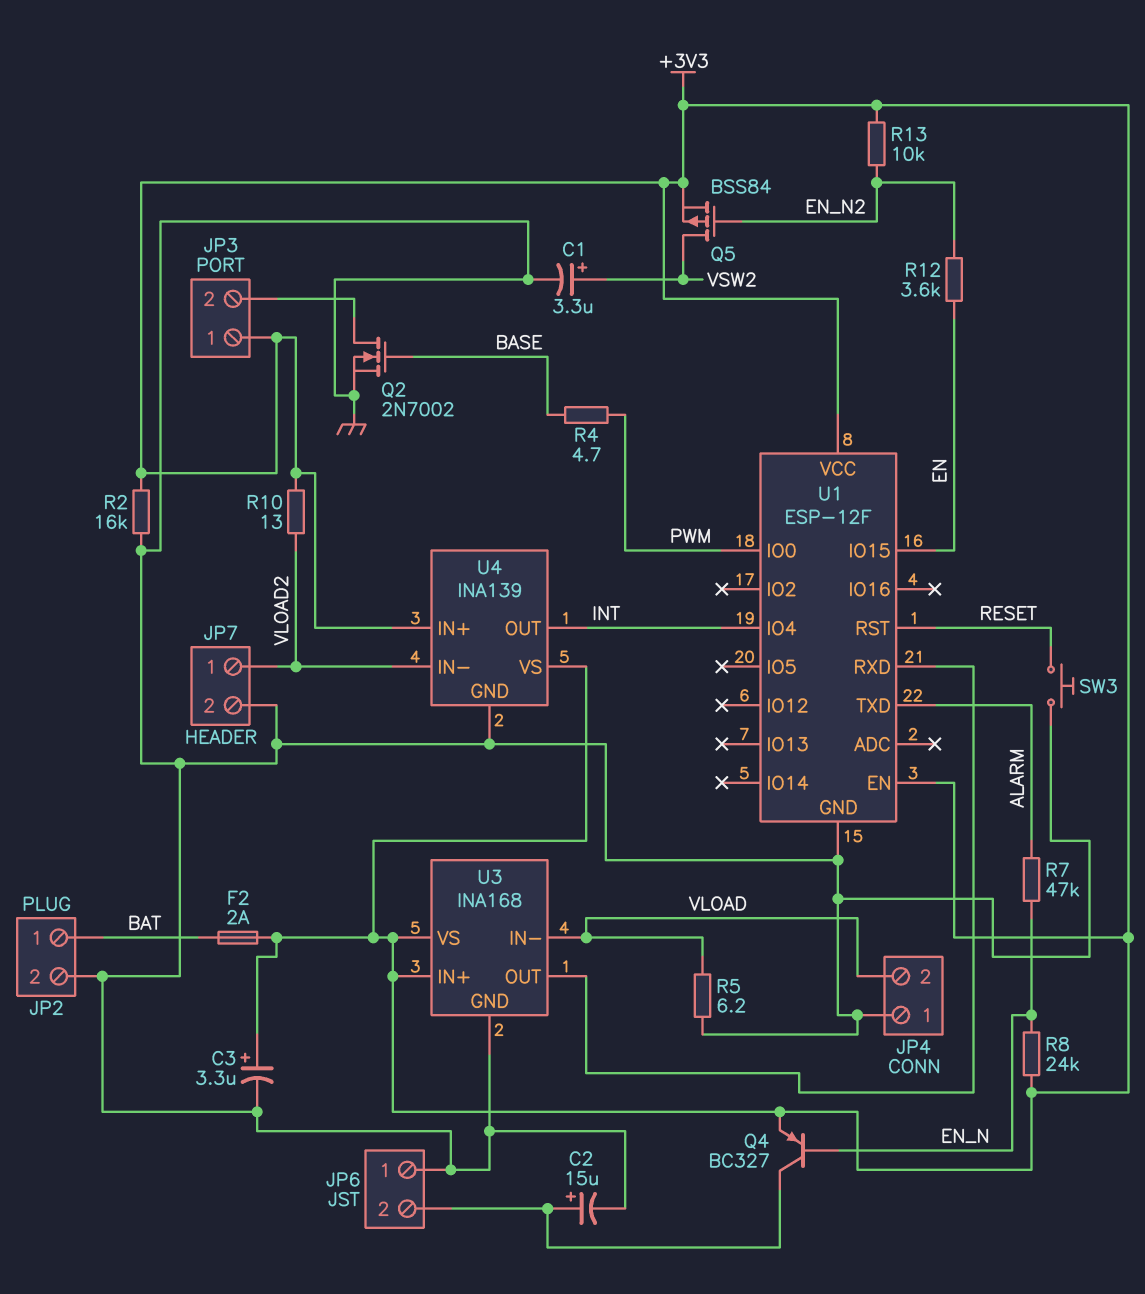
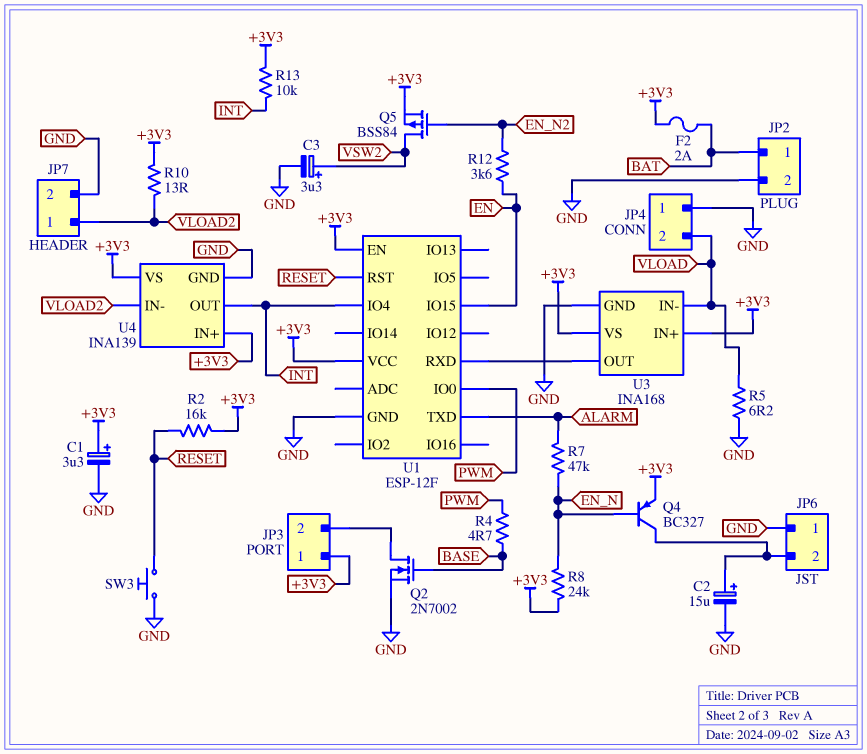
C1: 3.3uF (plus VSW2, minus GND) -> 3.3uF (plus +3V3, minus GND)
C3: 3.3uF (plus +3V3, minus GND) -> 3.3uF (plus VSW2, minus GND)
R2: 16k (+3V3, GND) -> 16k (+3V3, RESET)
R13: 10k (+3V3, EN_N2) -> 10k (+3V3, INT)

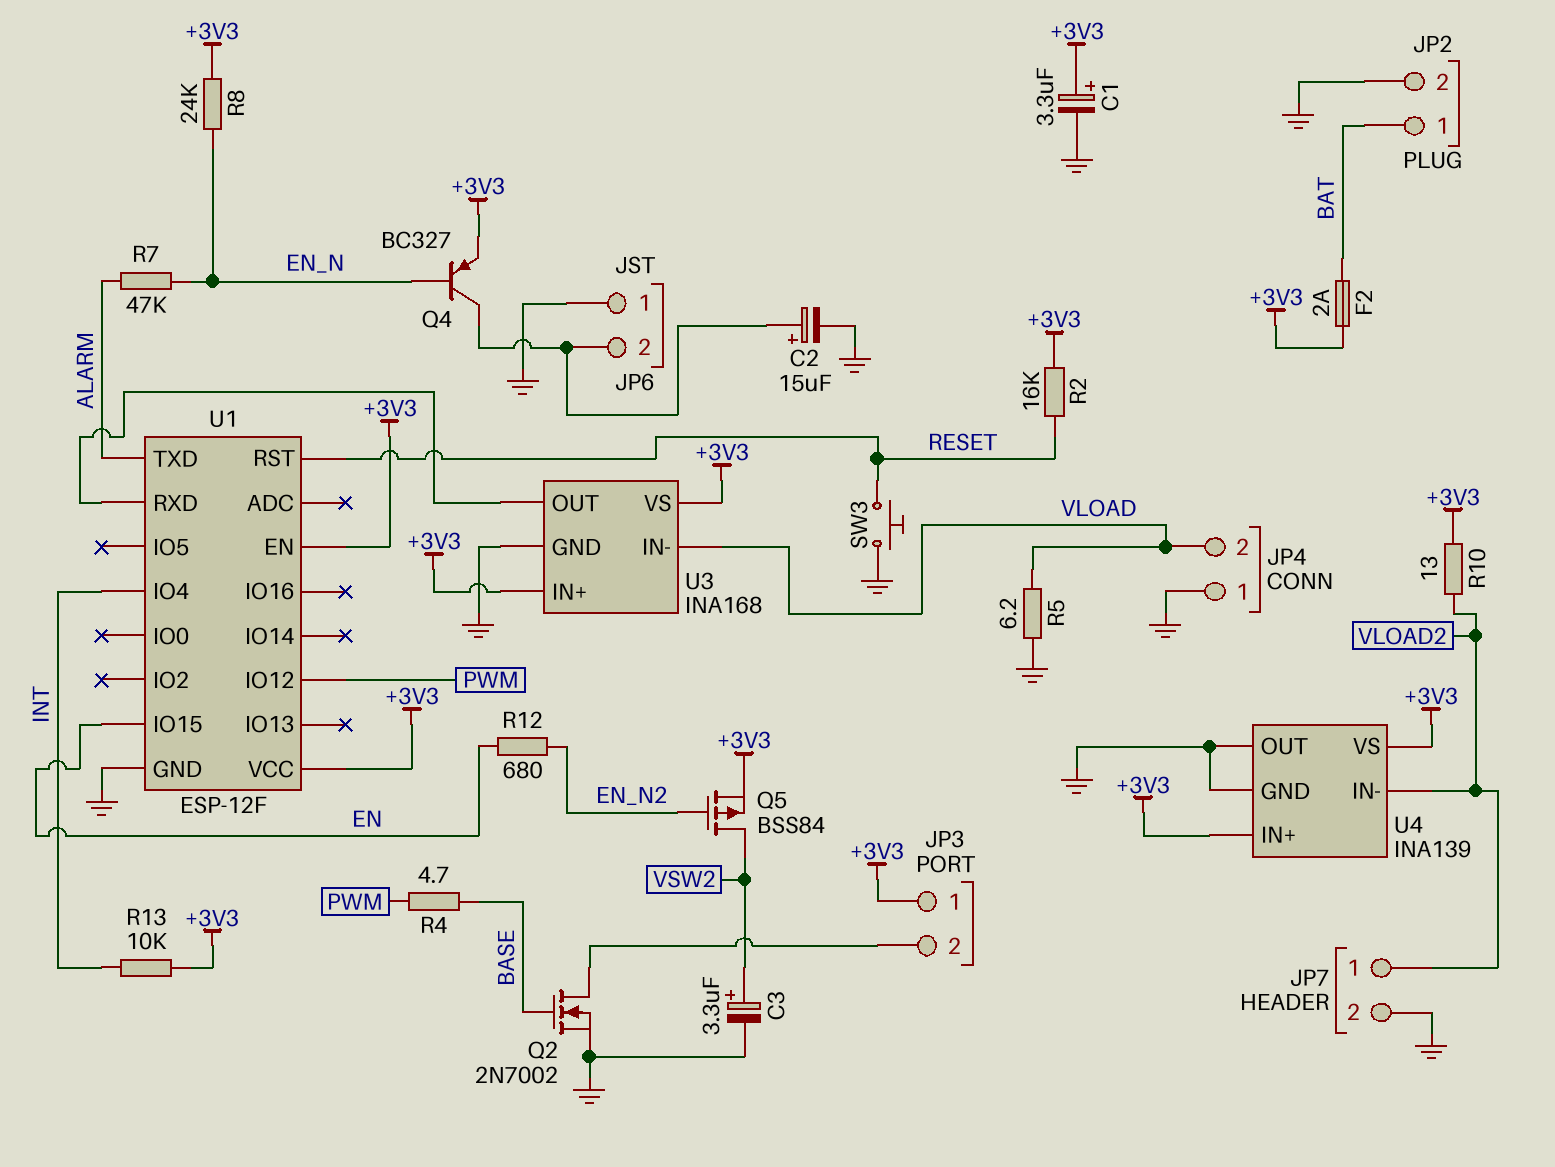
R12: 3.6k (EN, EN_N2) -> 680 (EN, EN_N2)
U1 pin IO0: PWM -> none
U1 pin IO12: none -> PWM
U4 pin OUT: INT -> GND

